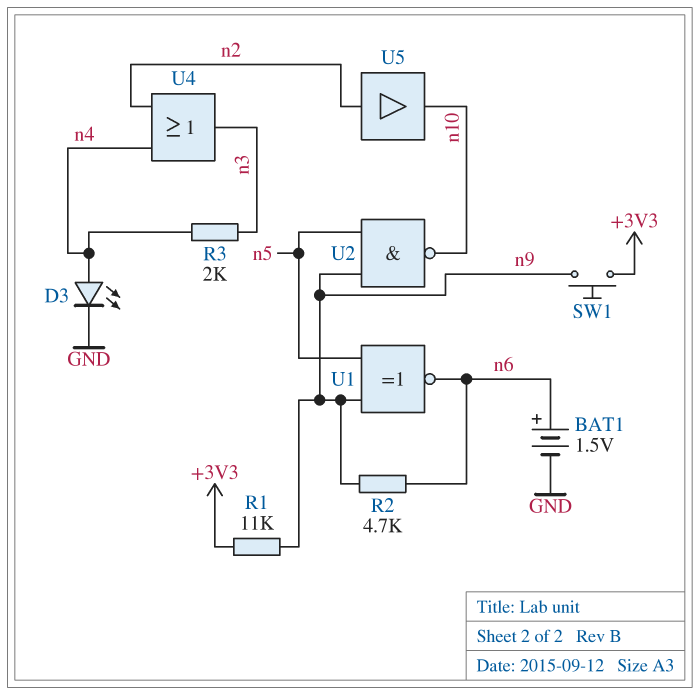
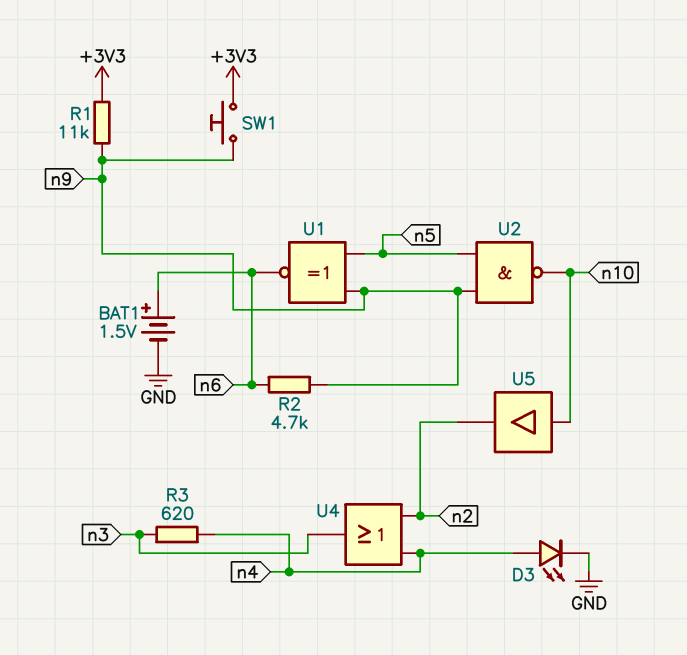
R3: 2k (n3, n4) -> 620 (n3, n4)
U5: buffer (in n2, out n10) -> buffer (in n10, out n2)

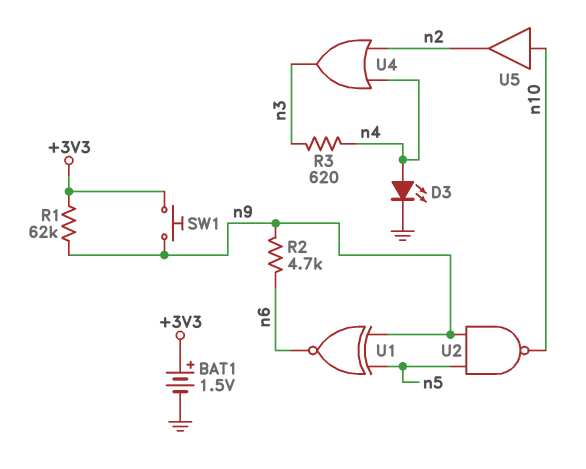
BAT1: 1.5V (plus n6, minus GND) -> 1.5V (plus +3V3, minus GND)
R1: 11k (+3V3, n9) -> 62k (+3V3, n9)

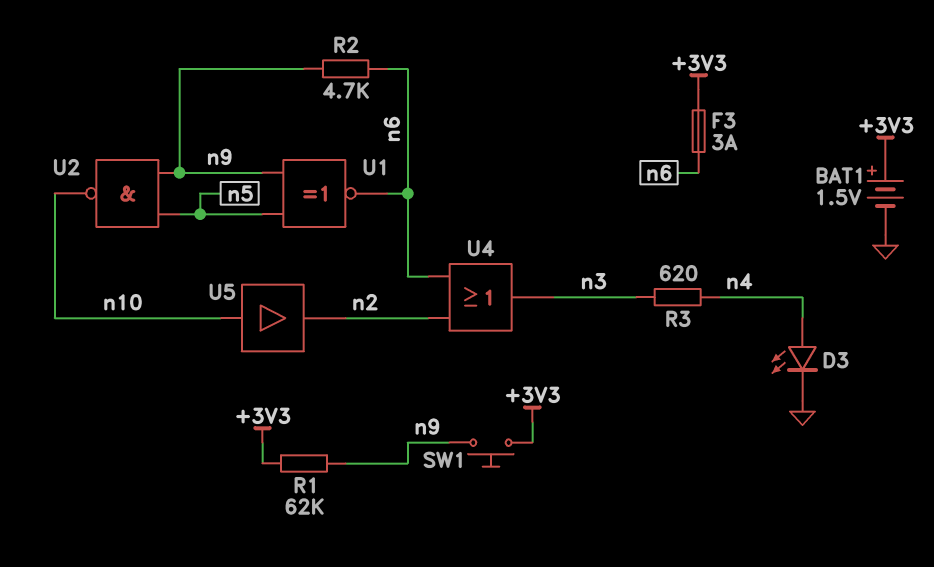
F3: none -> 3A (+3V3, n6)
U4: OR (in n2, in n4, out n3) -> OR (in n2, in n6, out n3)

